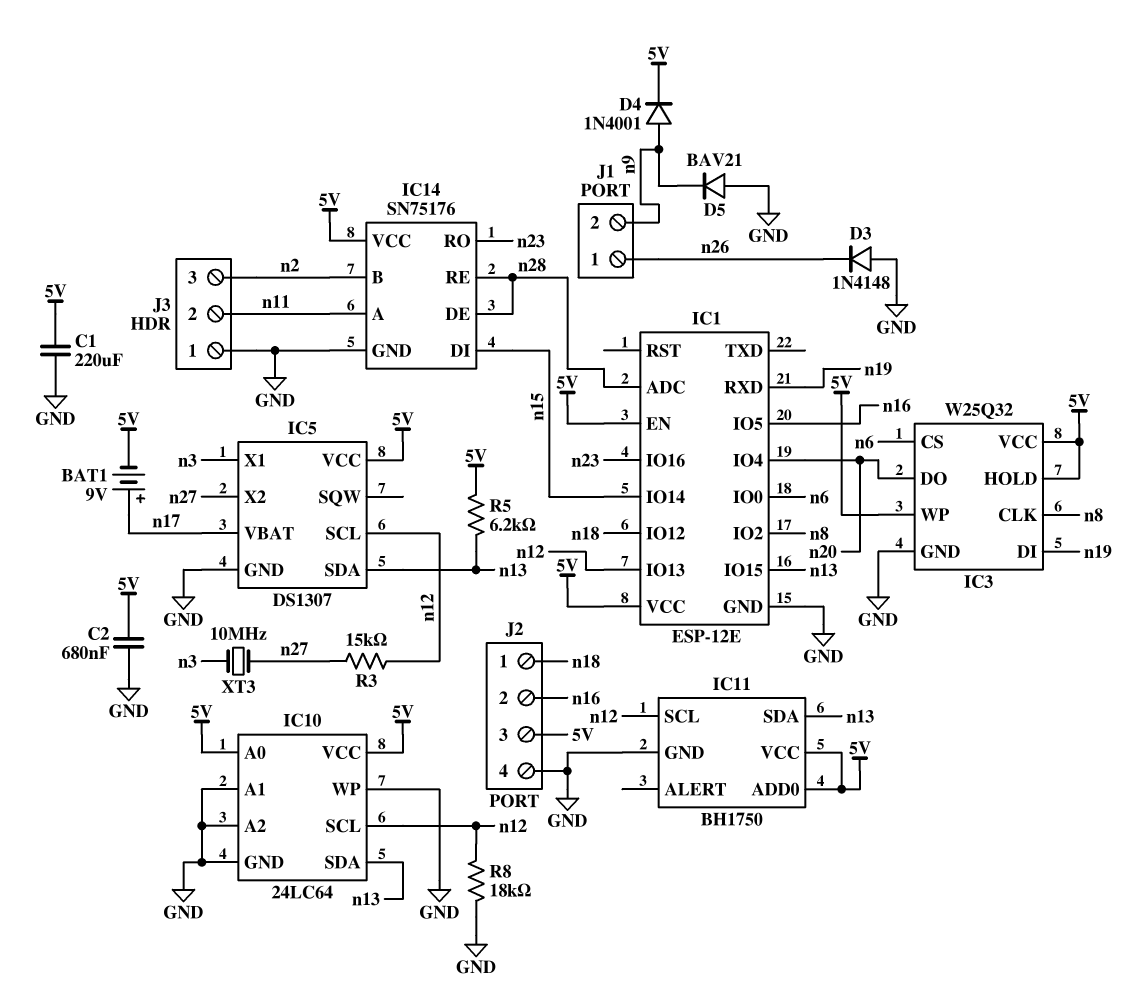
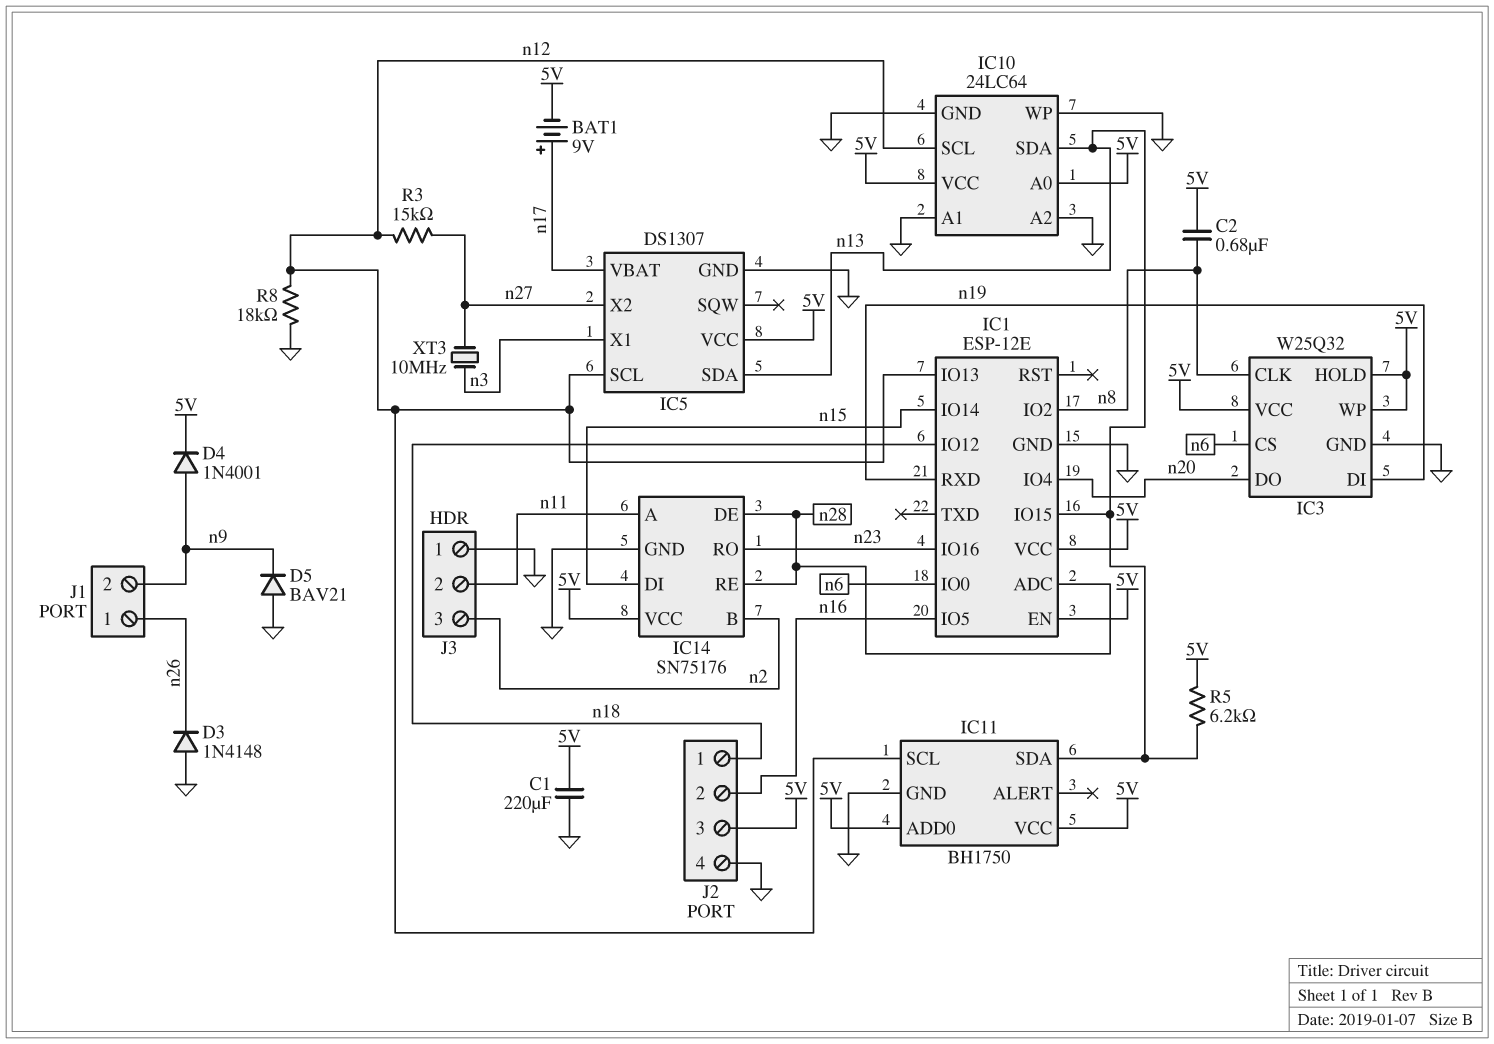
C2: 680nF (5V, GND) -> 680nF (5V, n8)

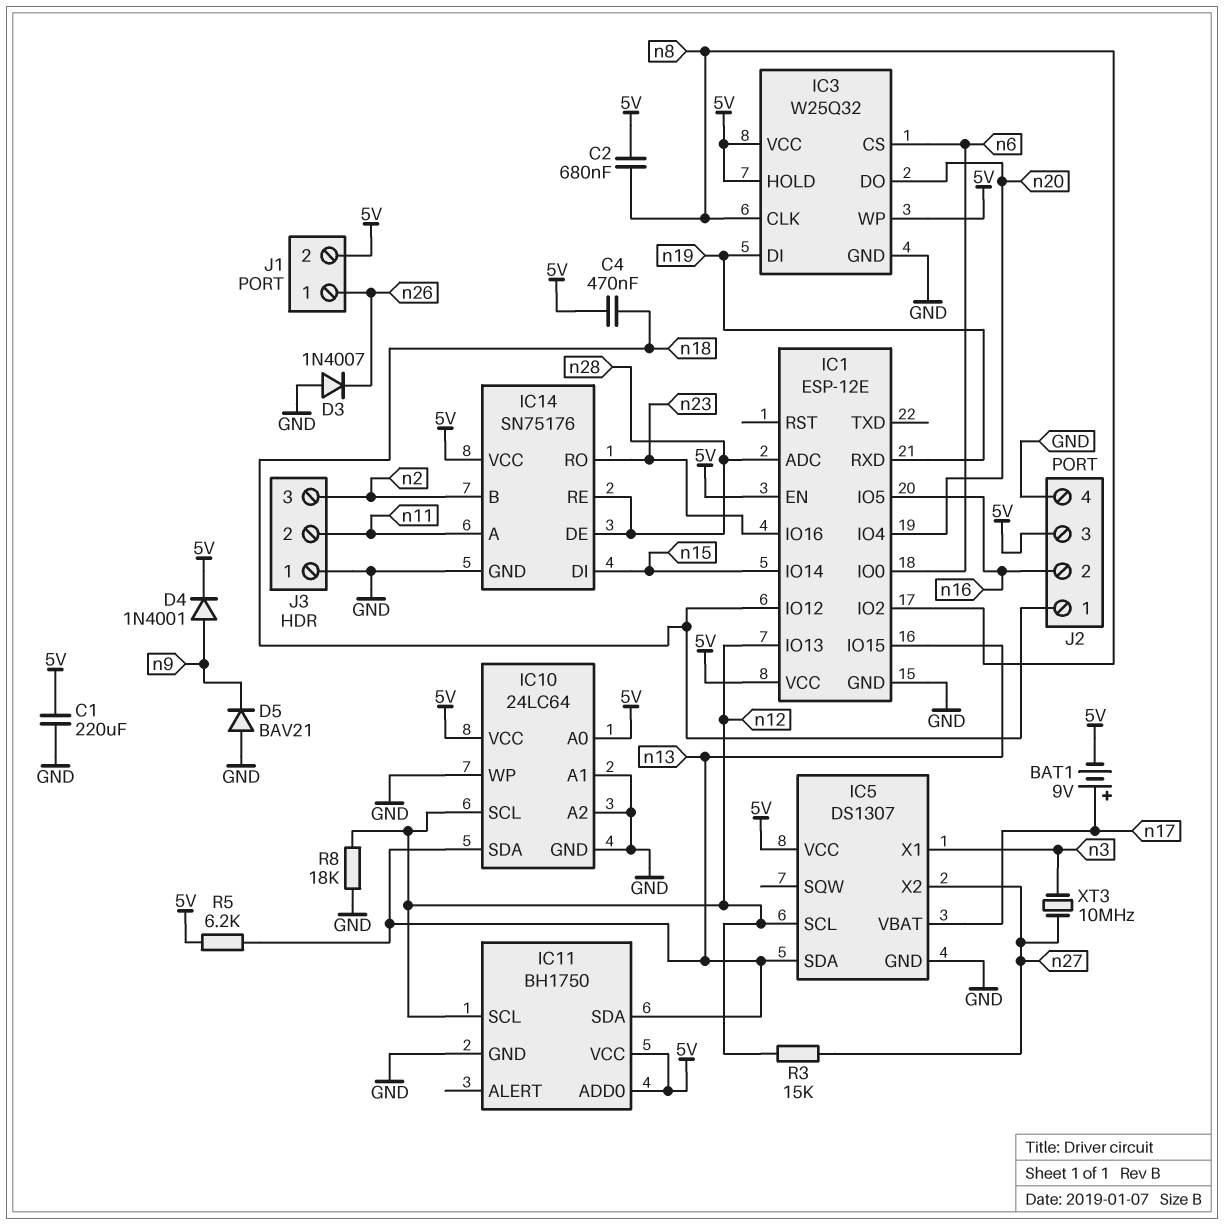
C4: none -> 470nF (5V, n18)
D3: diode 1N4148 (A GND, K n26) -> diode 1N4007 (A GND, K n26)
J1 pin 2: n9 -> 5V

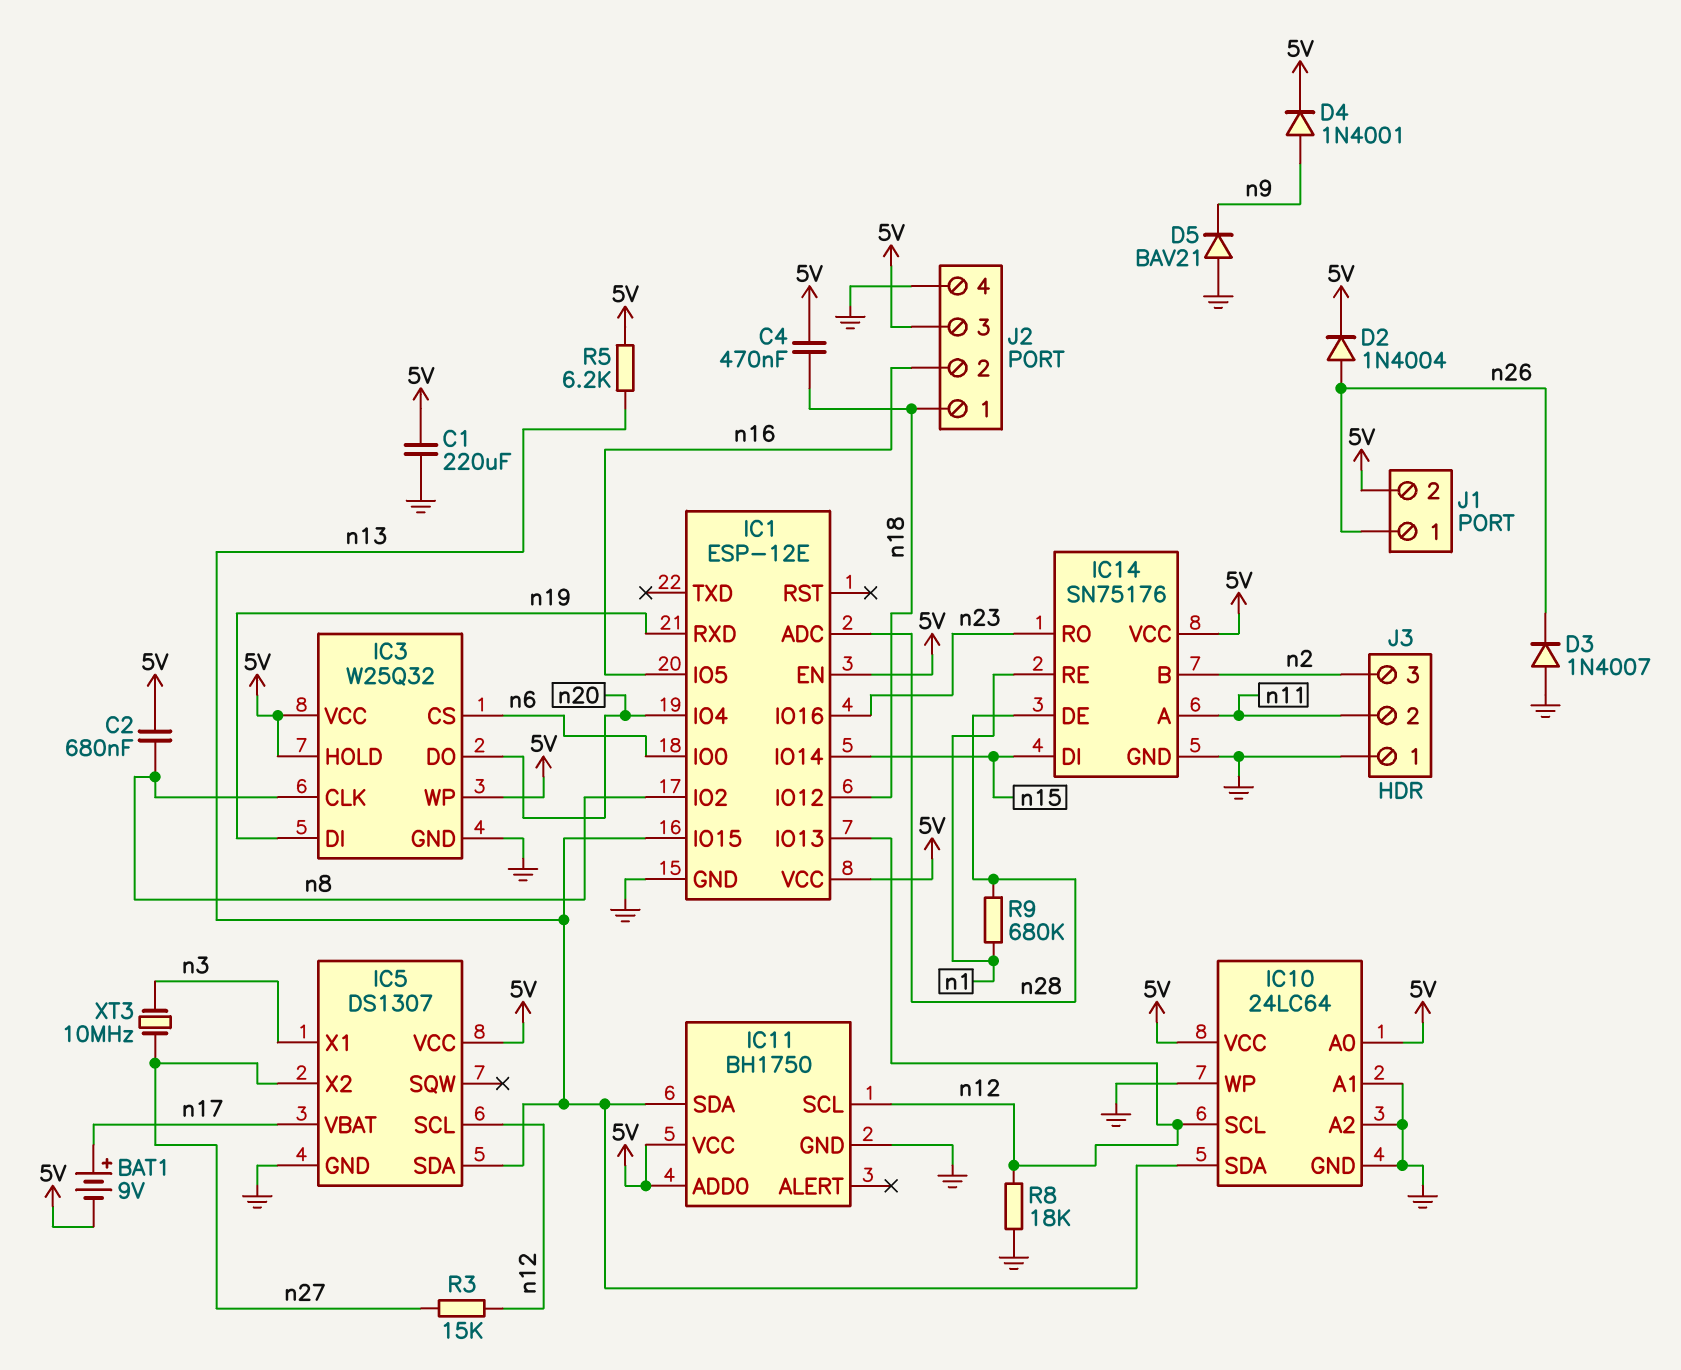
D2: none -> diode 1N4004 (A n26, K 5V)
IC14 pin RE: n28 -> n1
R9: none -> 680k (n1, n28)

